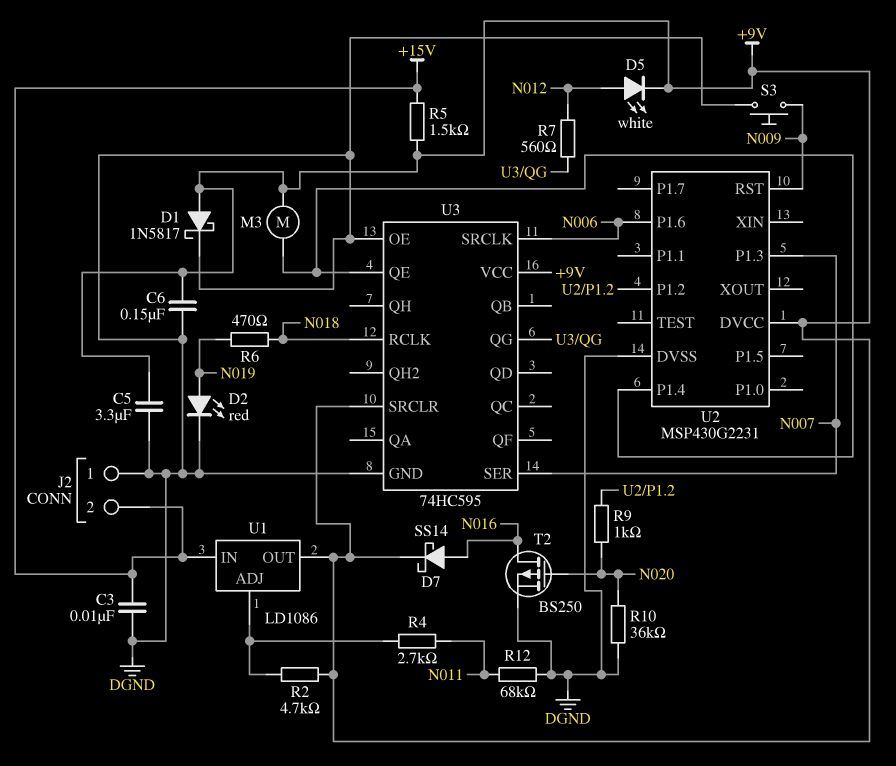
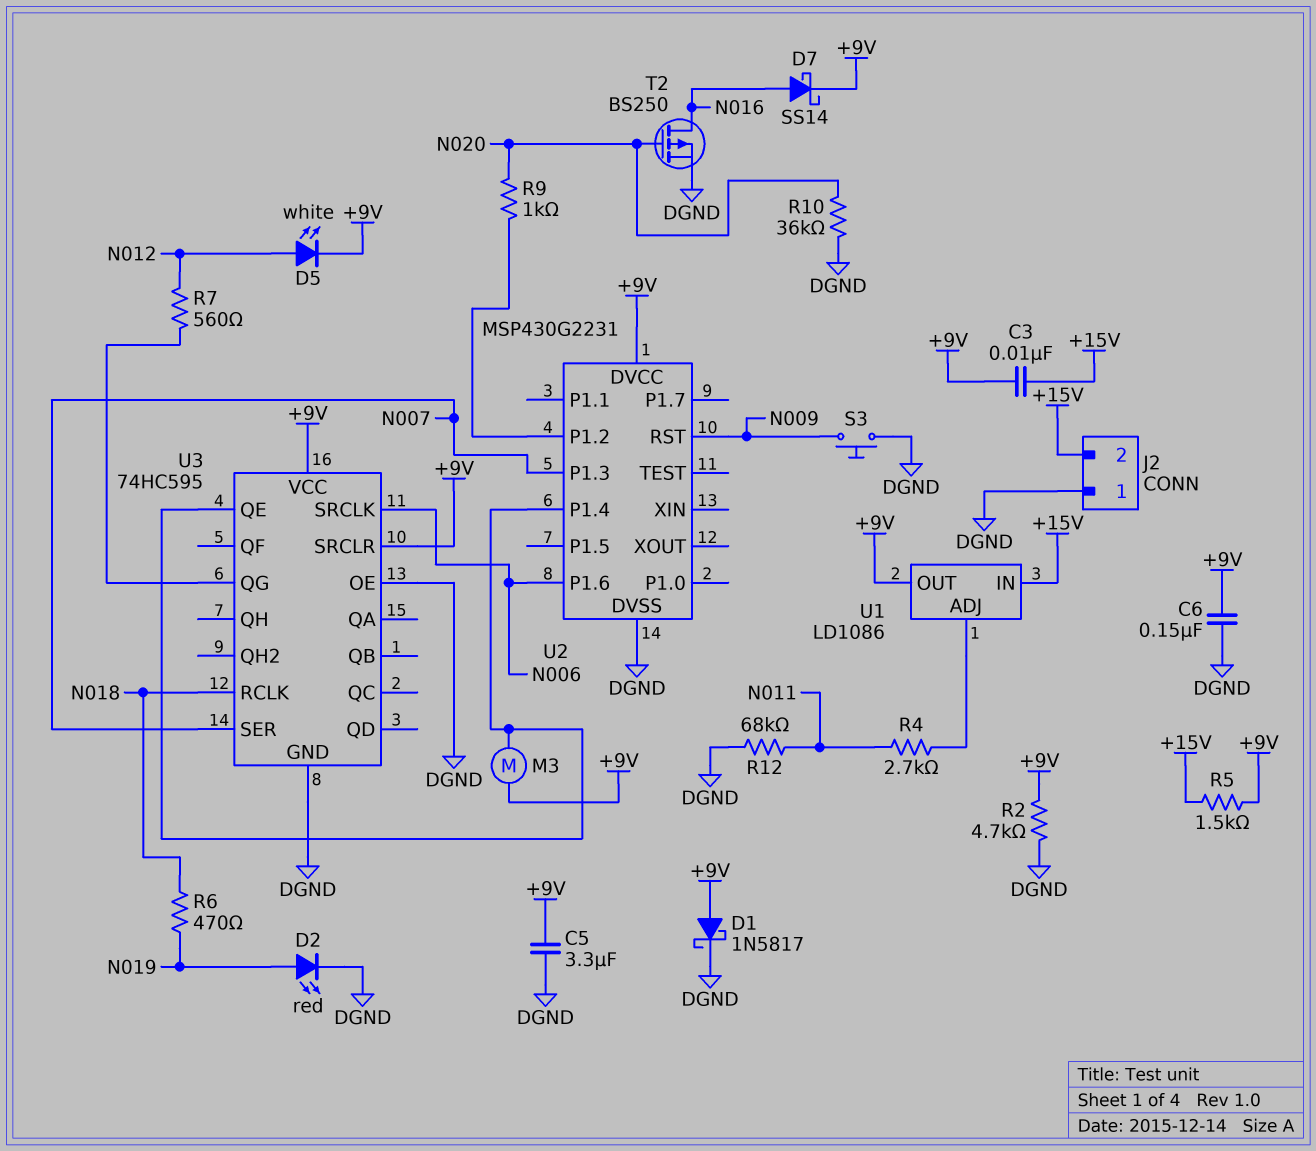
C3: 10nF (+15V, DGND) -> 10nF (+9V, +15V)
R2: 4.7k (+9V, U1/ADJ) -> 4.7k (+9V, DGND)

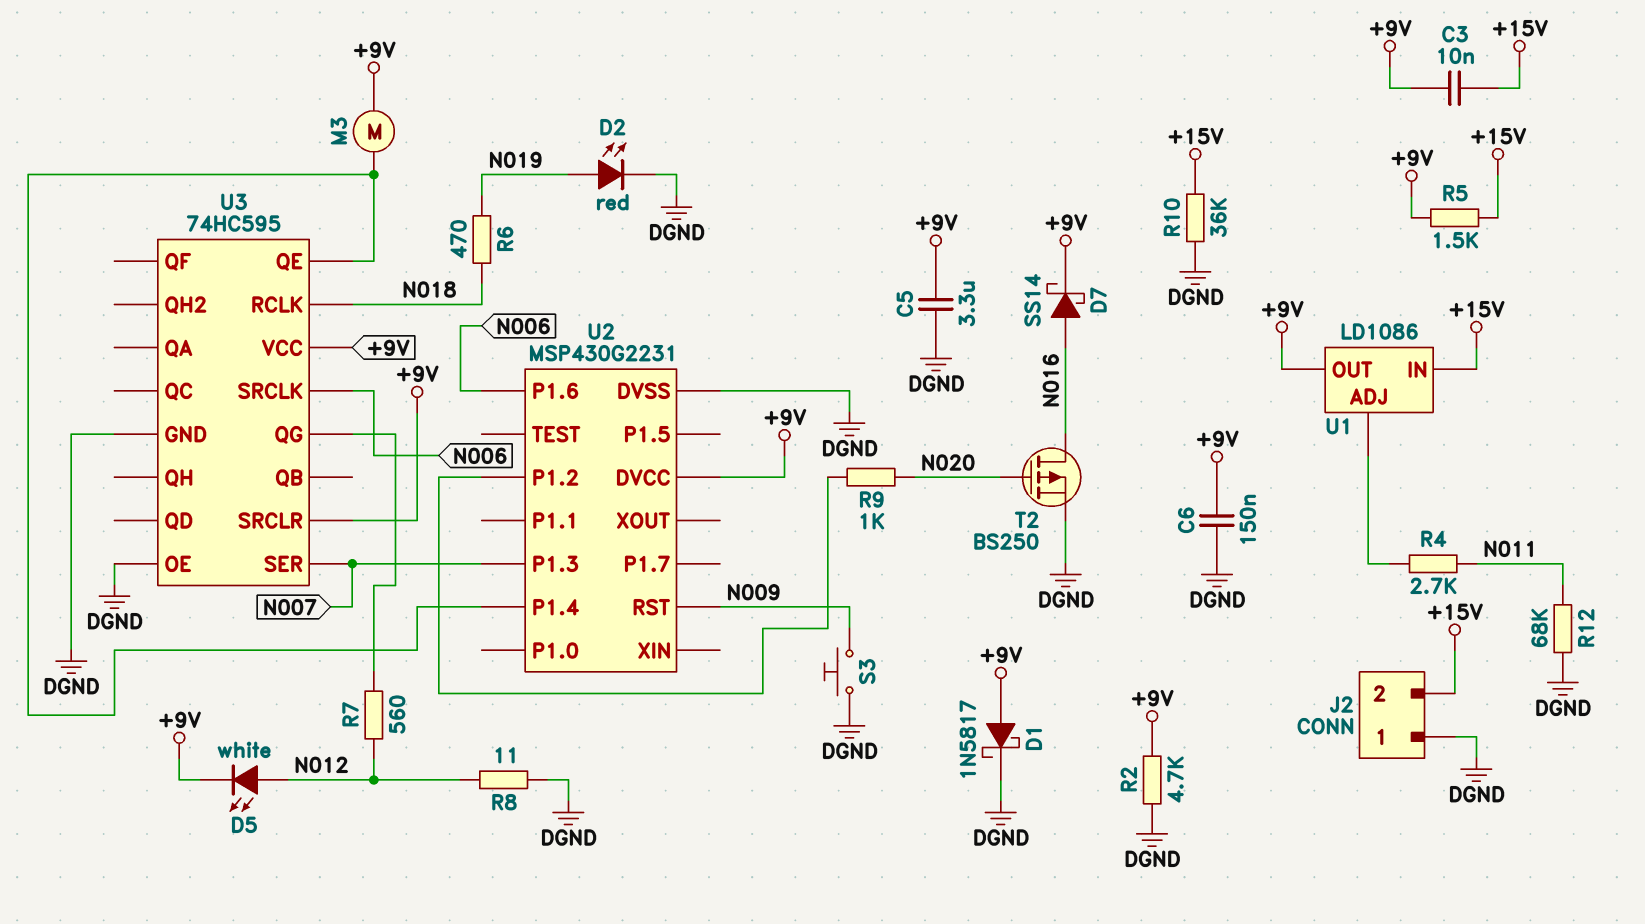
R8: none -> 11 (DGND, N012)
R10: 36k (DGND, N020) -> 36k (+15V, DGND)

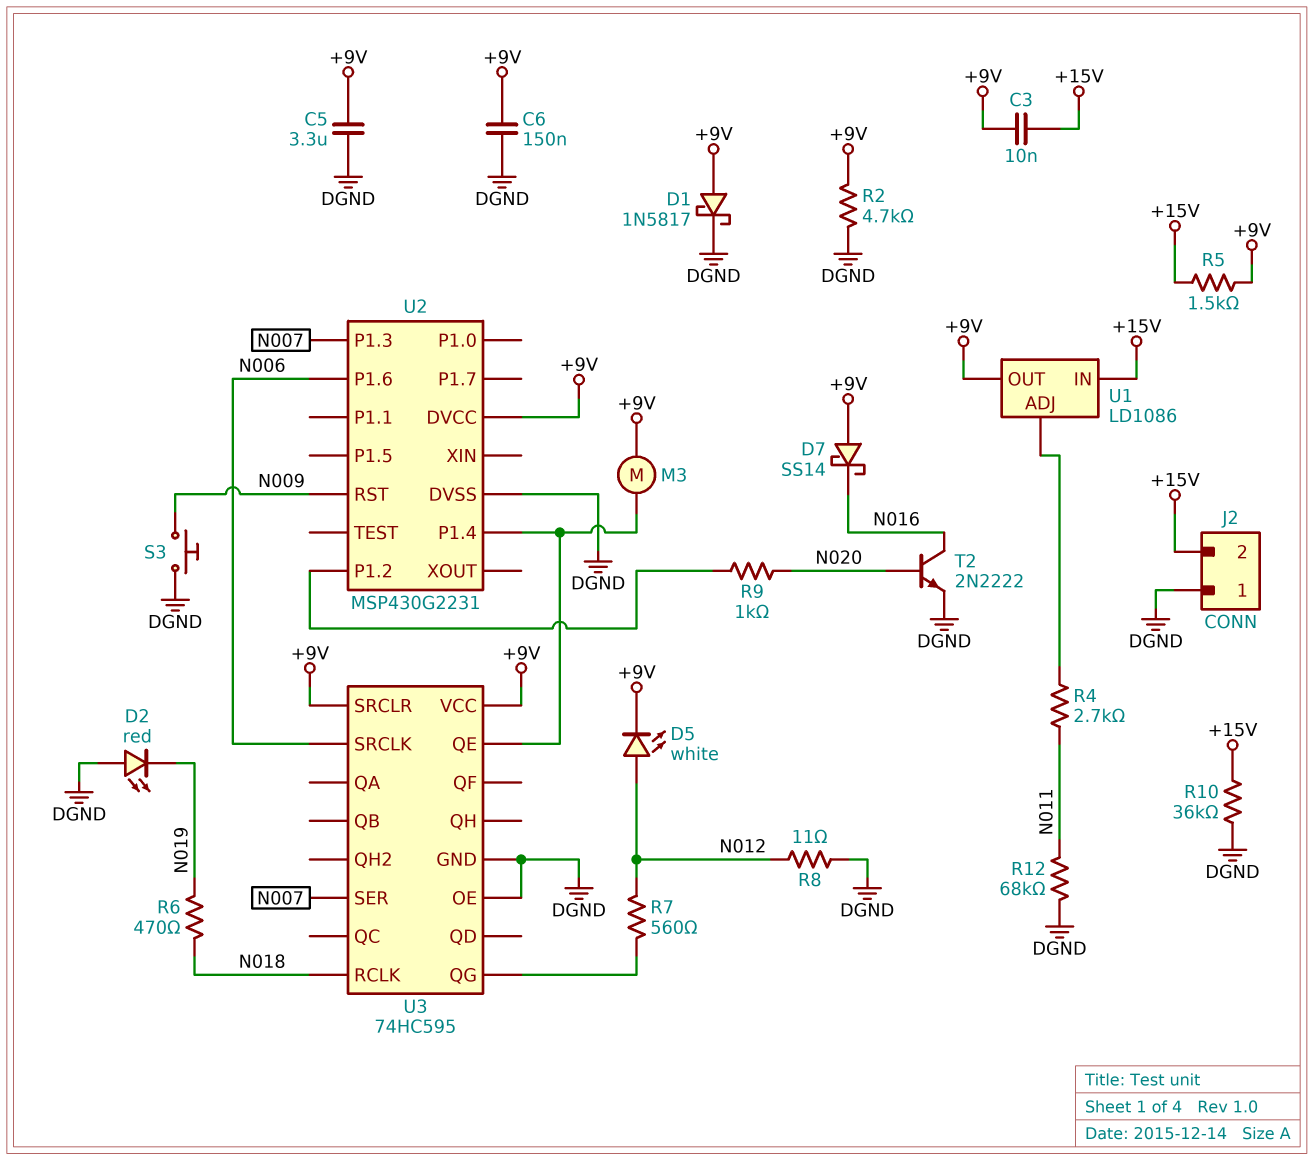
D2: LED red (A N019, K DGND) -> LED red (A DGND, K N019)
D7: schottky SS14 (A N016, K +9V) -> schottky SS14 (A +9V, K N016)
T2: PMOS BS250 (G N020, D N016, S DGND) -> NPN 2N2222 (B N020, C N016, E DGND)

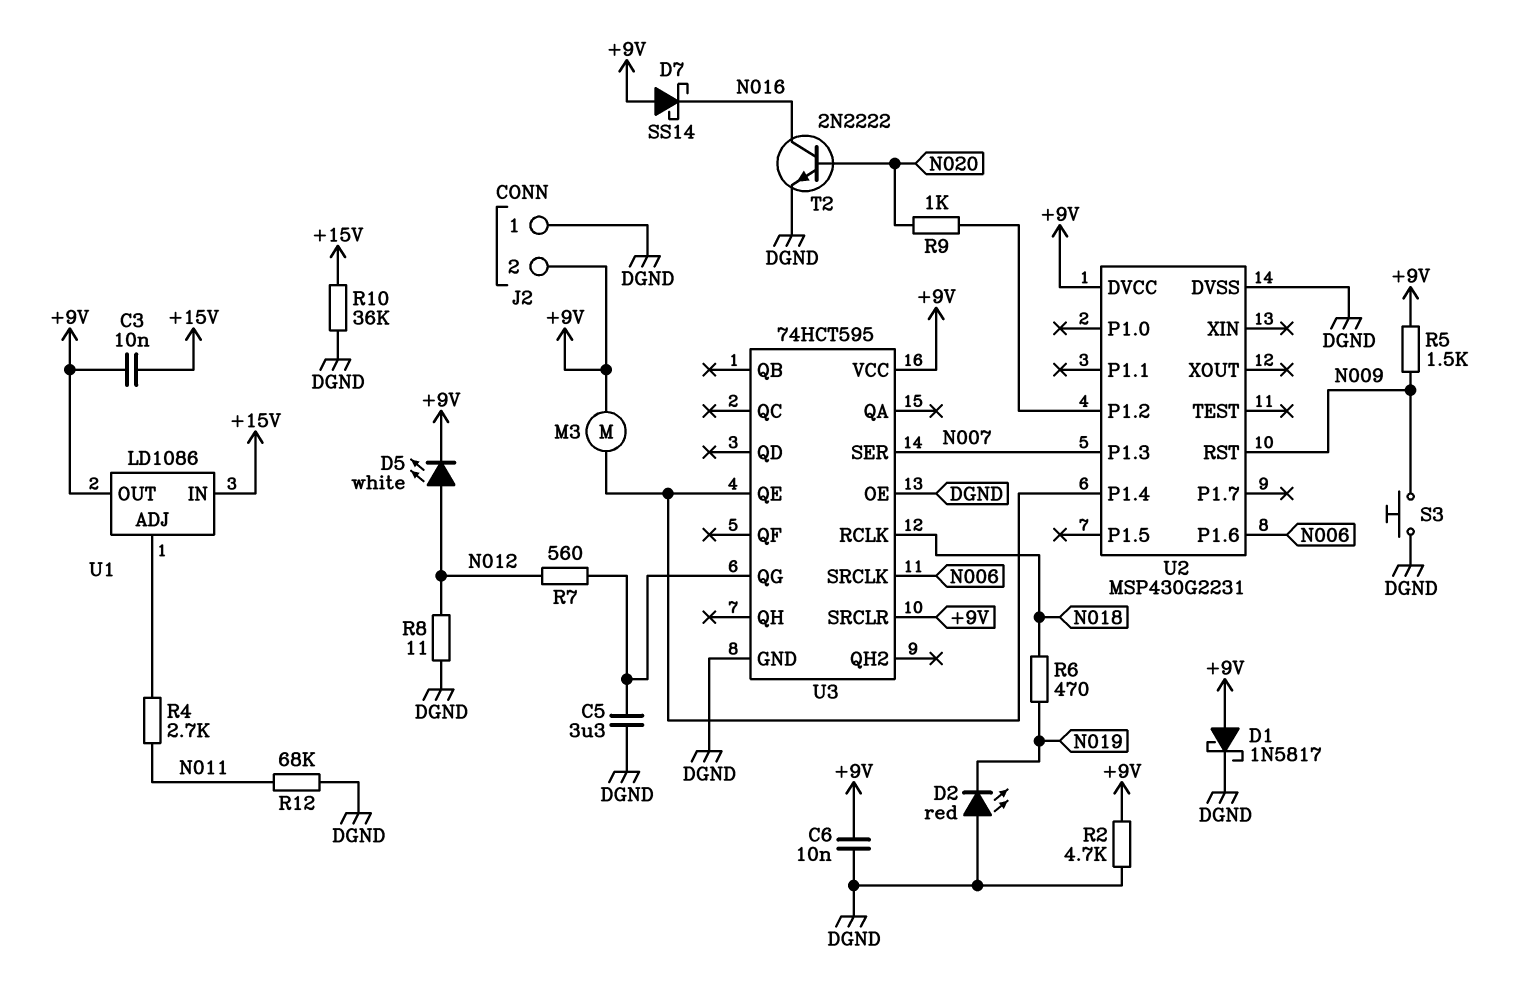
C5: 3.3uF (+9V, DGND) -> 3.3uF (DGND, U3/QG)
C6: 150nF (+9V, DGND) -> 10nF (+9V, DGND)
J2 pin 2: +15V -> +9V
R5: 1.5k (+9V, +15V) -> 1.5k (+9V, N009)
U3: 74HC595 -> 74HCT595

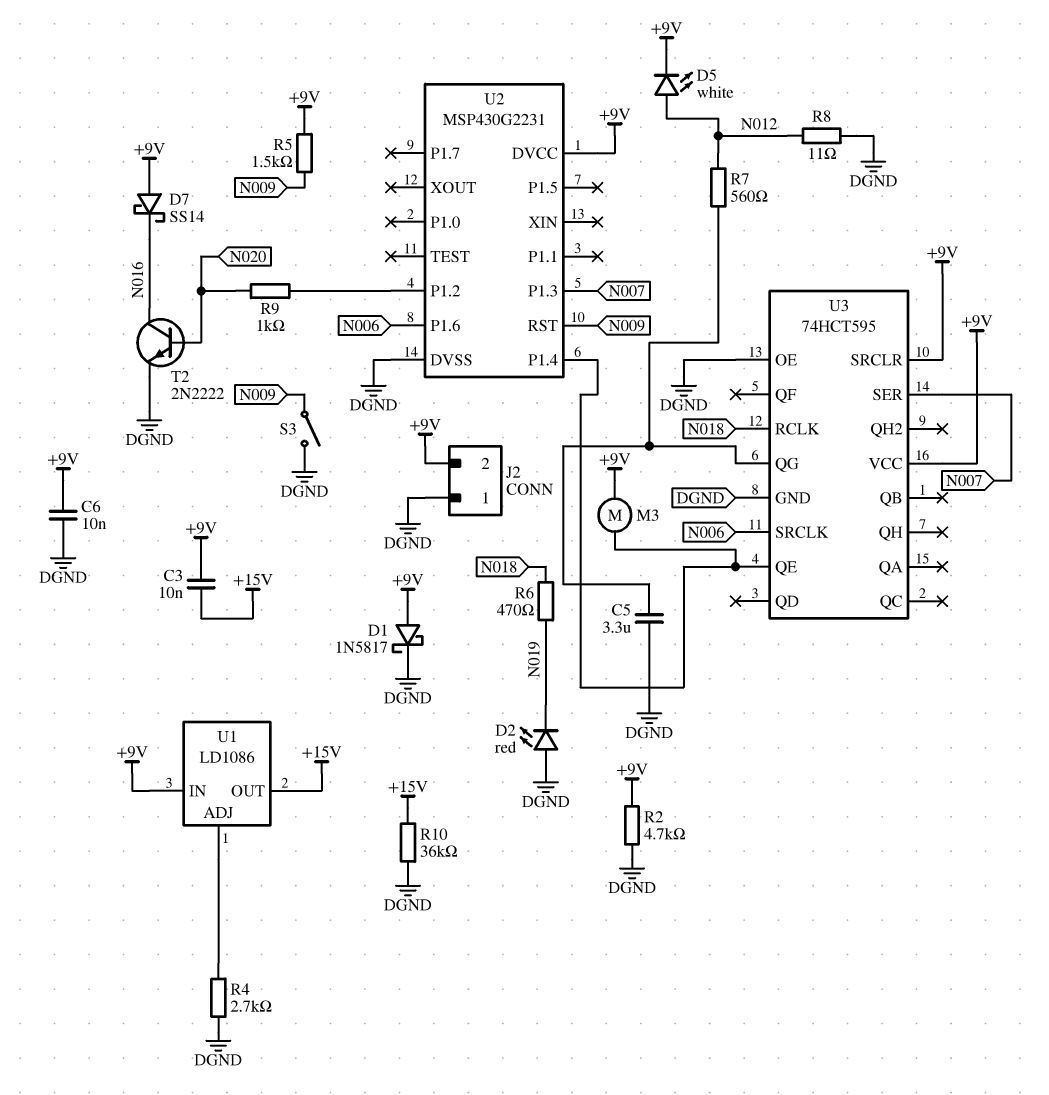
R4: 2.7k (N011, U1/ADJ) -> 2.7k (DGND, U1/ADJ)
R12: 68k (DGND, N011) -> none
S3: button (DGND, N009) -> switch (DGND, N009)
U1 pin IN: +15V -> +9V
U1 pin OUT: +9V -> +15V

